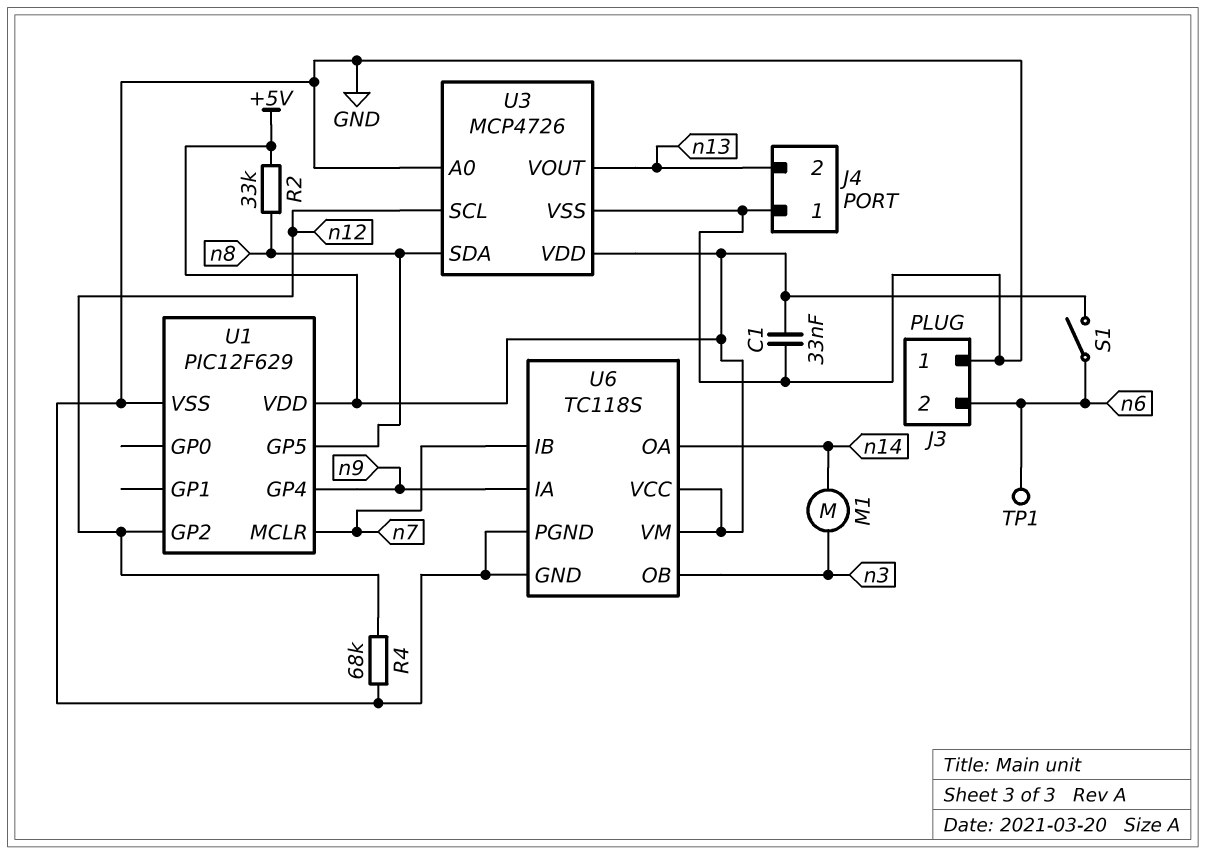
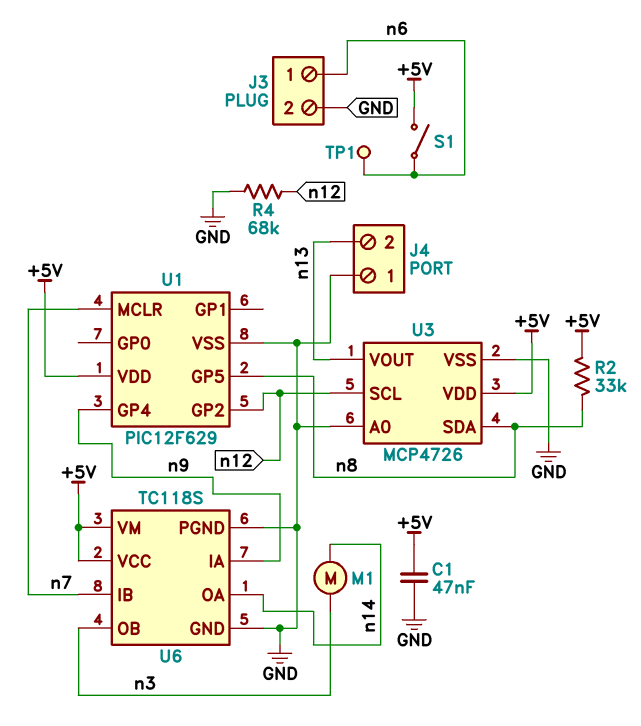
C1: 33nF (+5V, GND) -> 47nF (+5V, GND)
J3 pin 1: GND -> n6
J3 pin 2: n6 -> GND

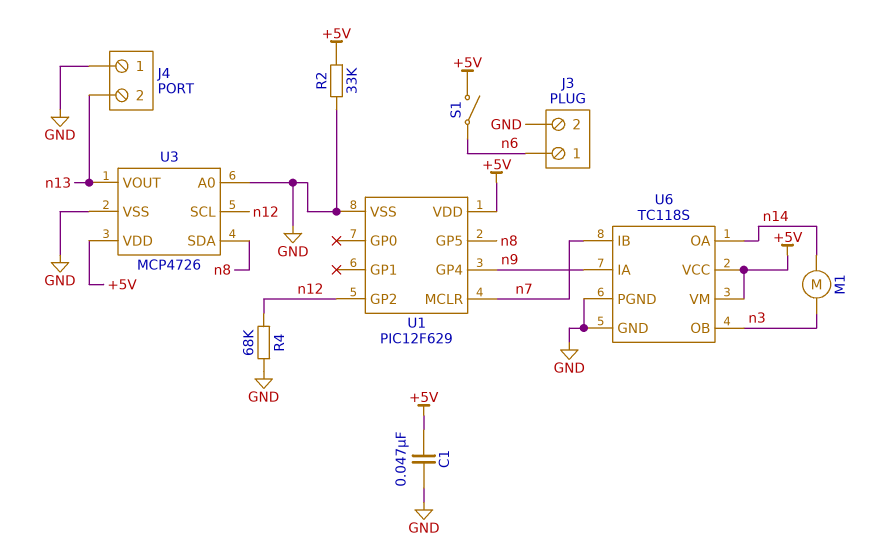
R2: 33k (+5V, n8) -> 33k (+5V, GND)
TP1: test point (n6) -> none

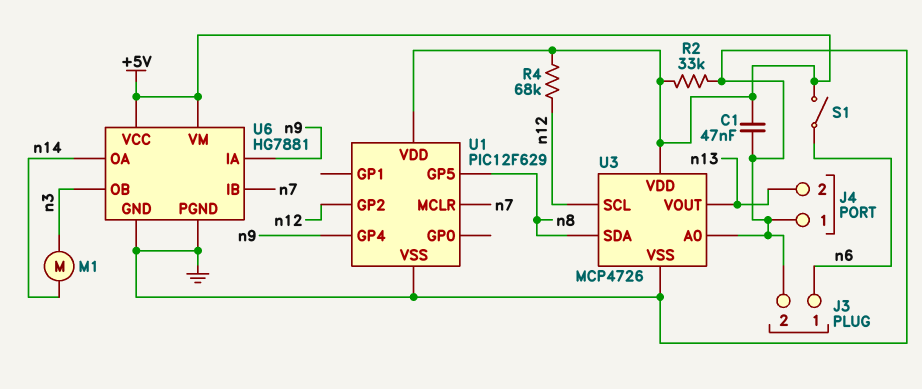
R4: 68k (GND, n12) -> 68k (+5V, n12)
U6: TC118S -> HG7881

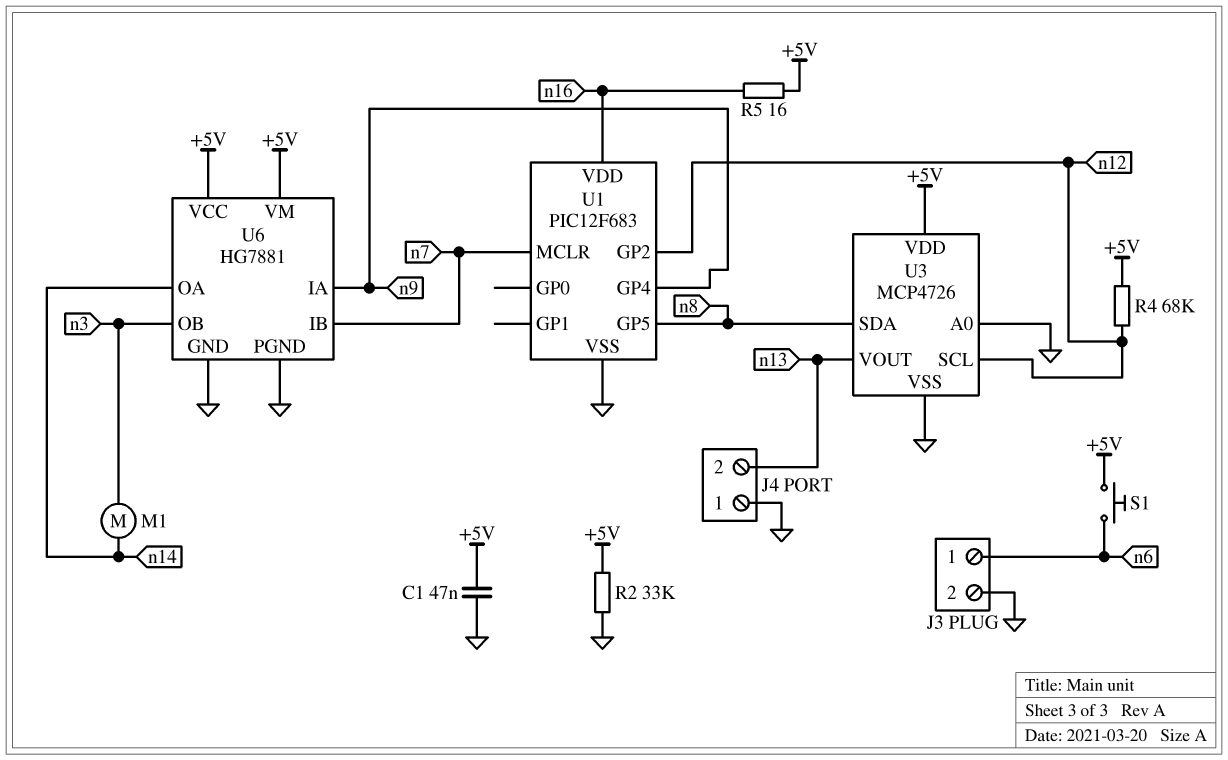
R5: none -> 16 (+5V, n16)
S1: switch (+5V, n6) -> button (+5V, n6)
U1: PIC12F629 -> PIC12F683
U1 pin VDD: +5V -> n16

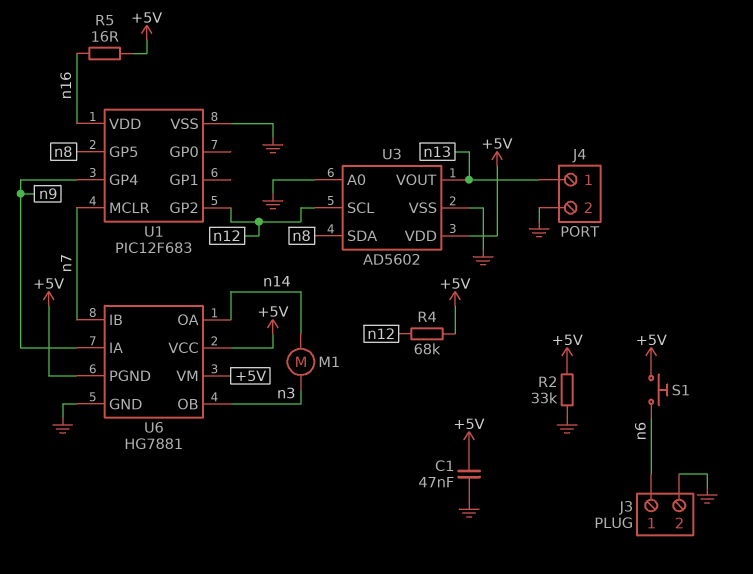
J4 pin 1: GND -> n13
J4 pin 2: n13 -> GND
U3: MCP4726 -> AD5602
U6 pin PGND: GND -> +5V

